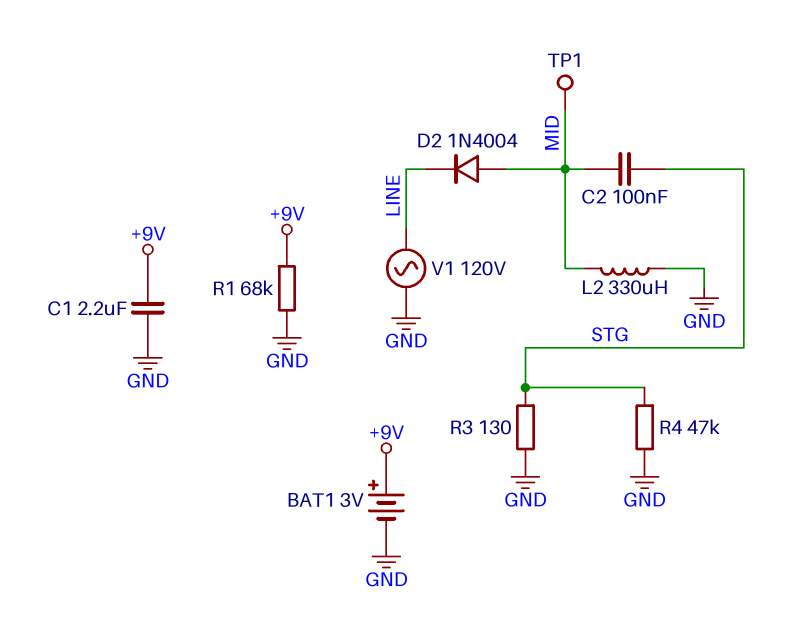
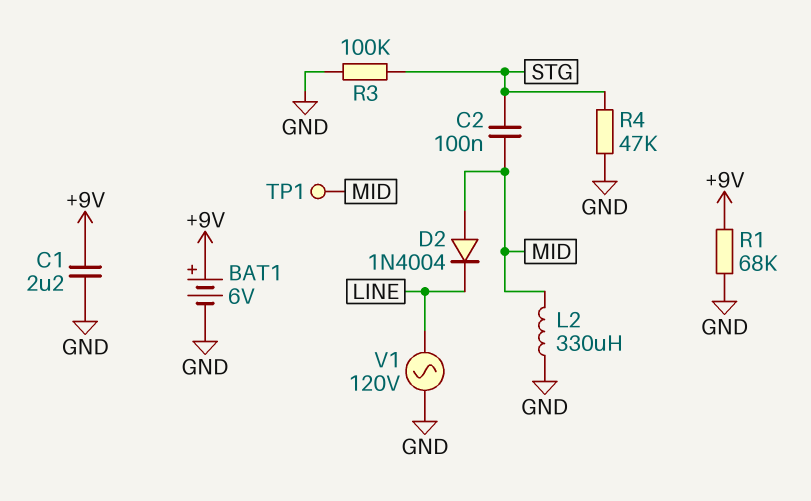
BAT1: 3V (plus +9V, minus GND) -> 6V (plus +9V, minus GND)
R3: 130 (GND, STG) -> 100k (GND, STG)

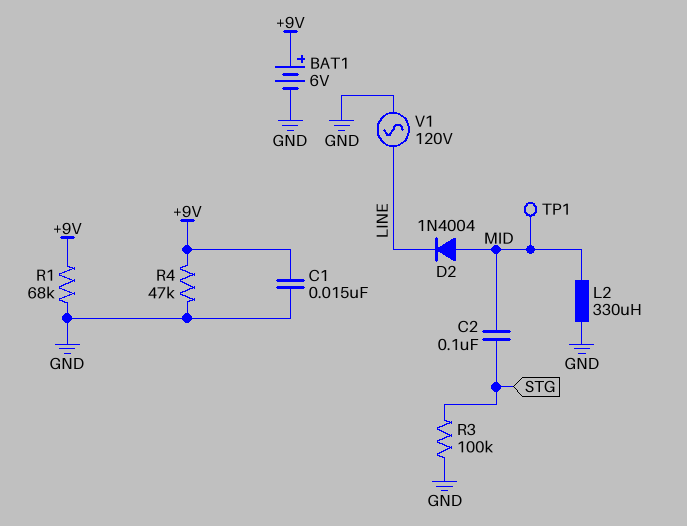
C1: 2.2uF (+9V, GND) -> 15nF (+9V, GND)
R4: 47k (GND, STG) -> 47k (+9V, GND)

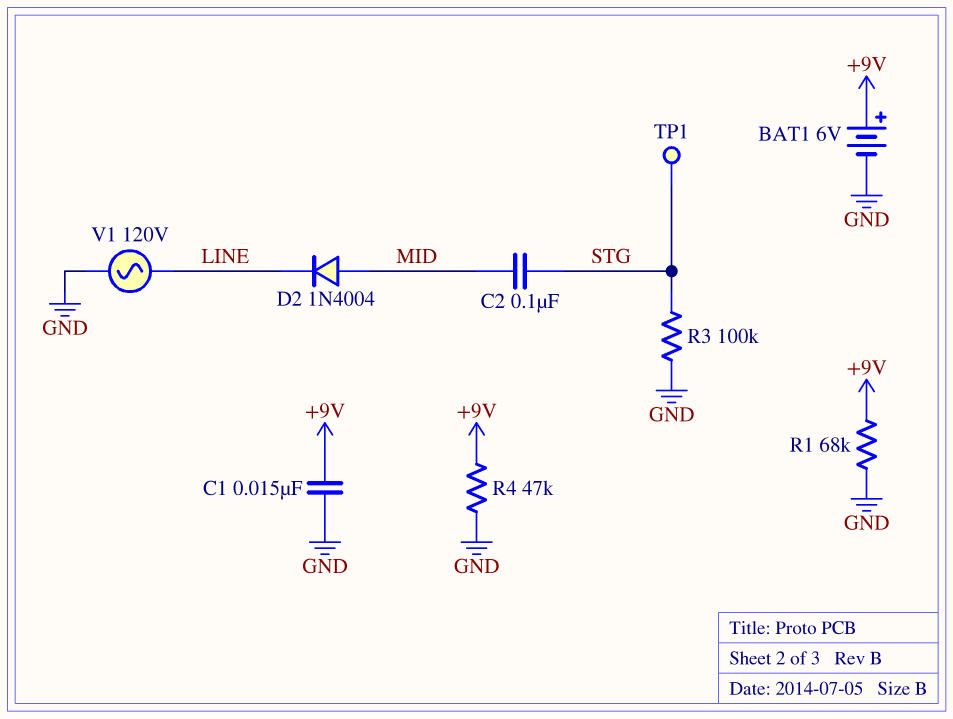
L2: 330uH (GND, MID) -> none
TP1: test point (MID) -> test point (STG)

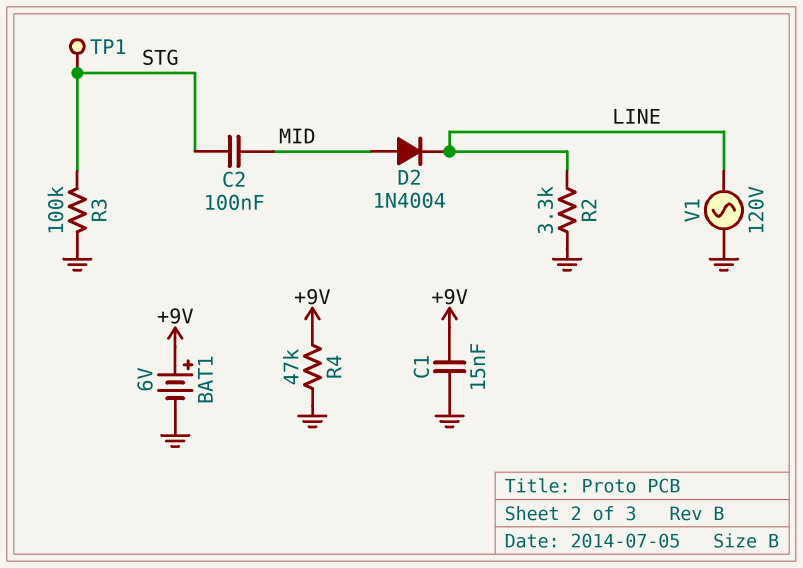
R1: 68k (+9V, GND) -> none
R2: none -> 3.3k (GND, LINE)

